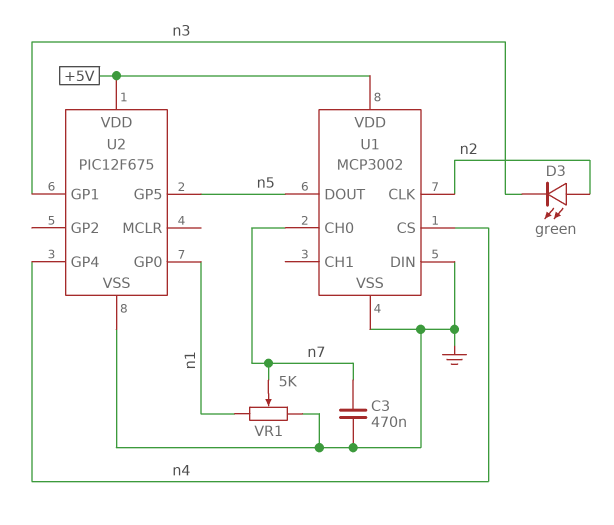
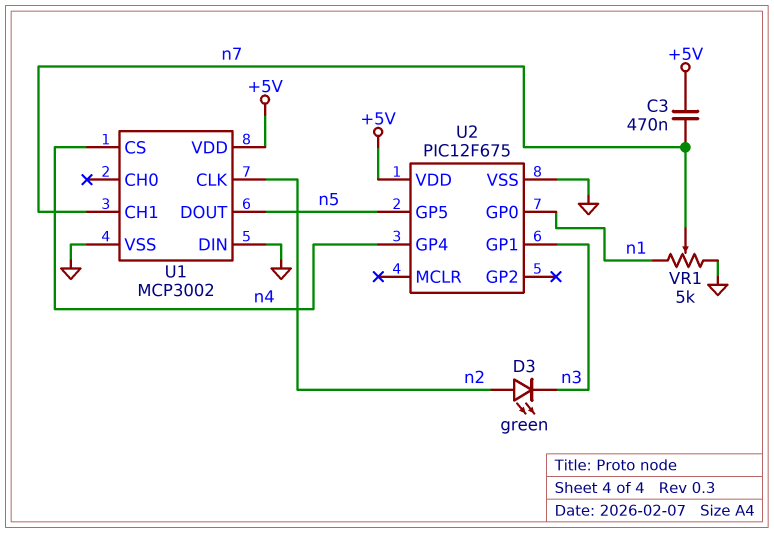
C3: 470nF (GND, n7) -> 470nF (+5V, n7)
U1 pin CH0: n7 -> none
U1 pin CH1: none -> n7

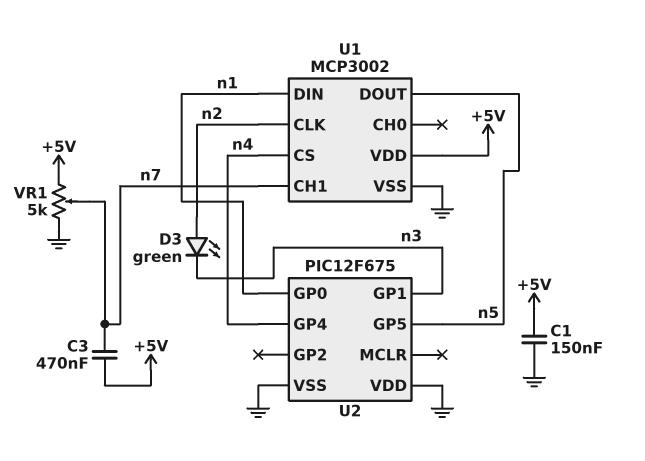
C1: none -> 150nF (+5V, GND)
U1 pin DIN: GND -> n1
U2 pin VDD: +5V -> GND
VR1: 5k (GND, n1, wiper n7) -> 5k (+5V, GND, wiper n7)

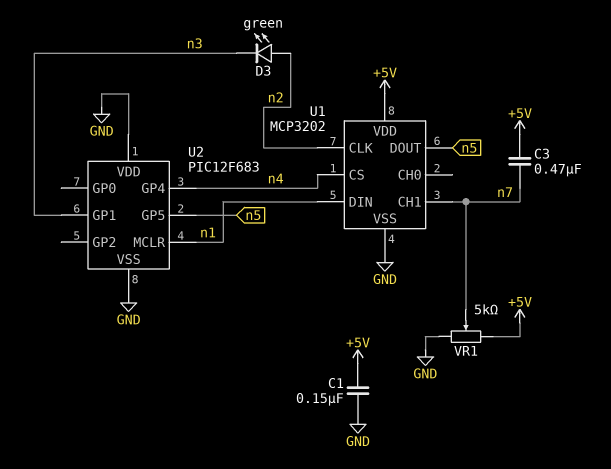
U1: MCP3002 -> MCP3202
U2: PIC12F675 -> PIC12F683
U2 pin GP0: n1 -> none
U2 pin MCLR: none -> n1

